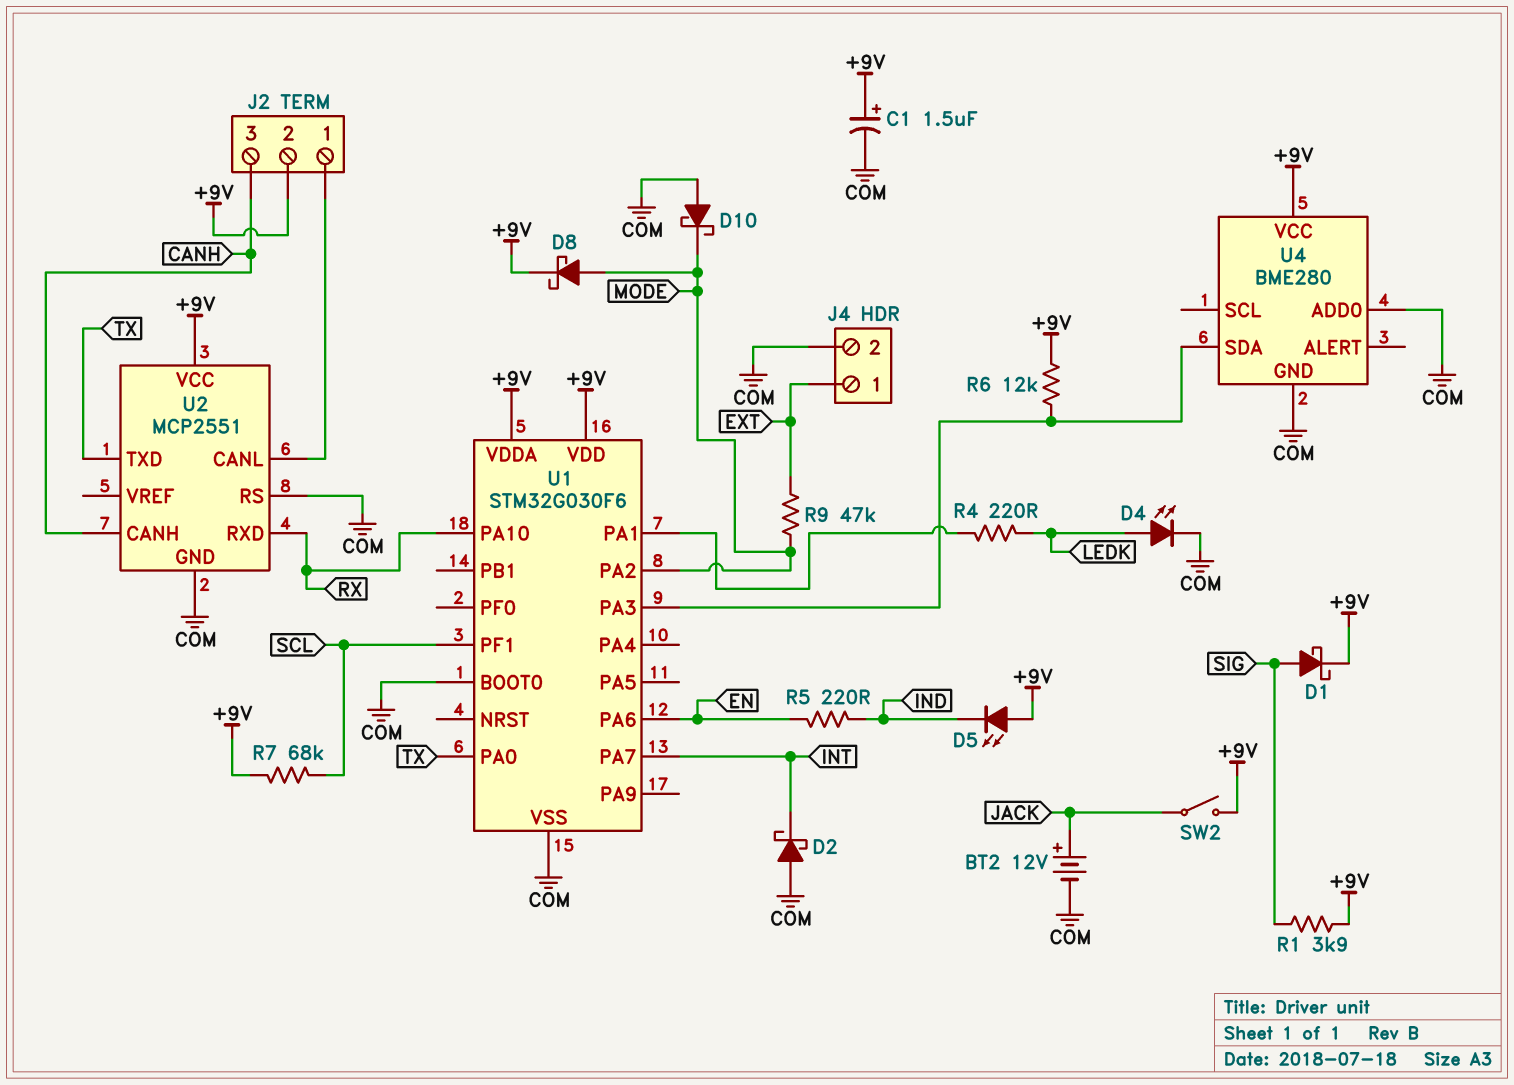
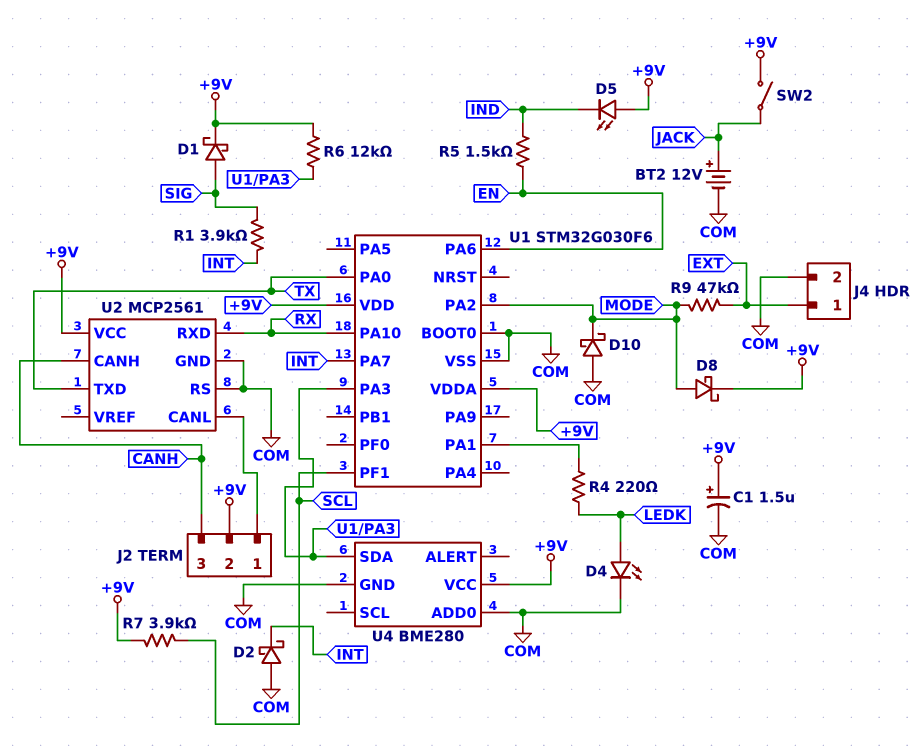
R1: 3.9k (+9V, SIG) -> 3.9k (INT, SIG)
R5: 220 (EN, IND) -> 1.5k (EN, IND)
R7: 68k (+9V, SCL) -> 3.9k (+9V, SCL)
U2: MCP2551 -> MCP2561

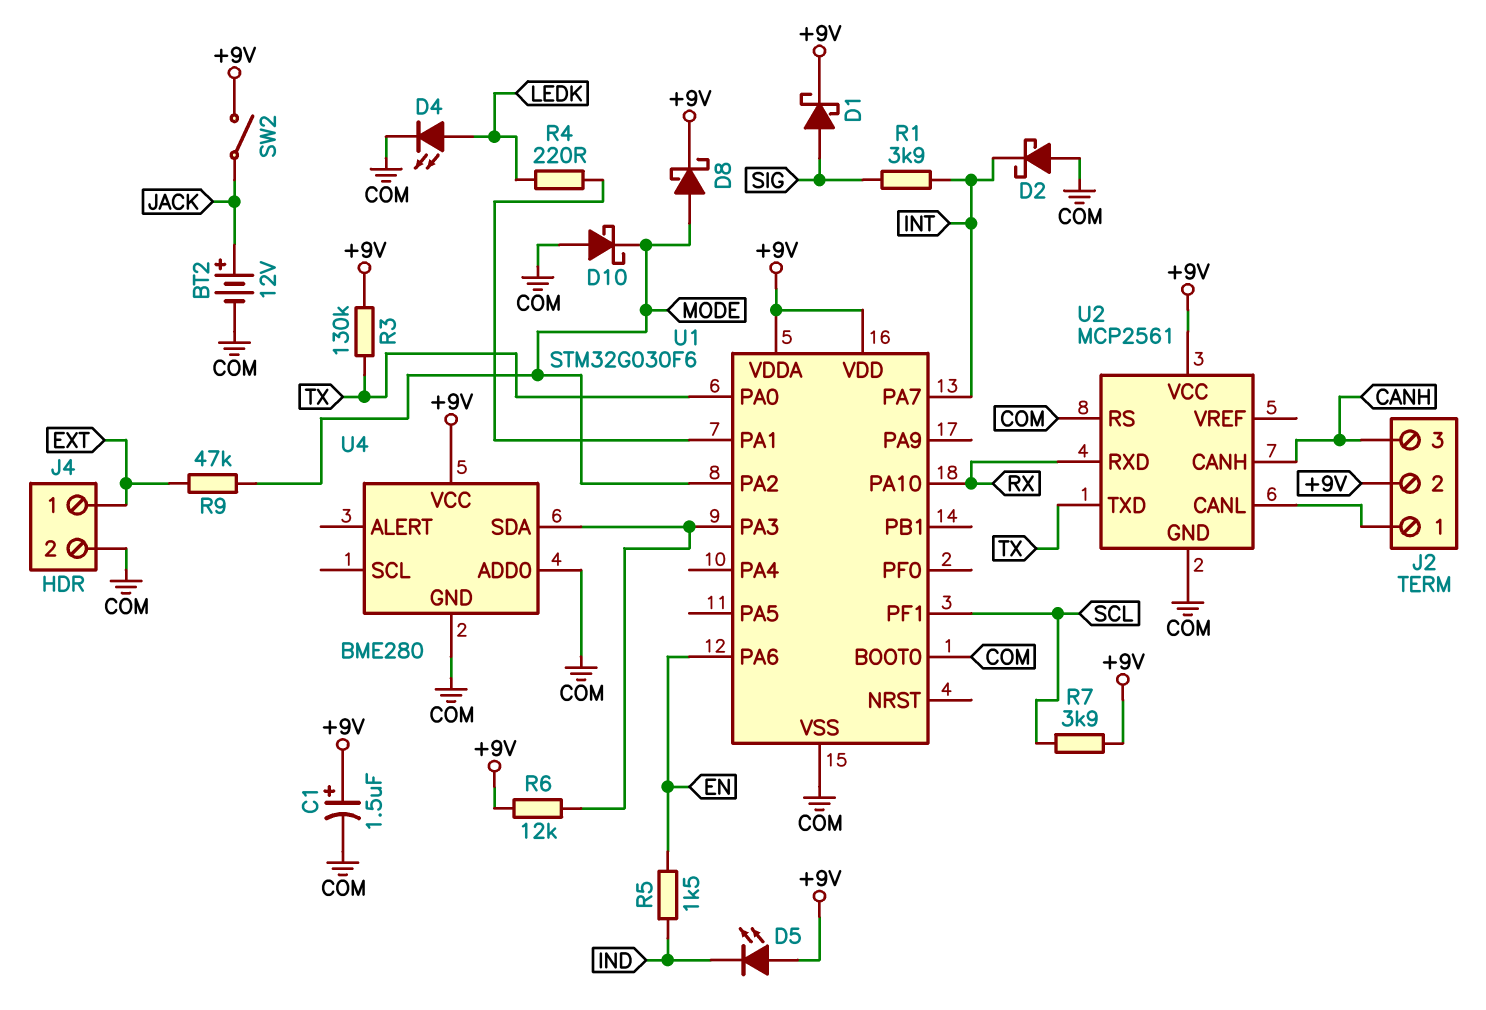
R3: none -> 130k (+9V, TX)

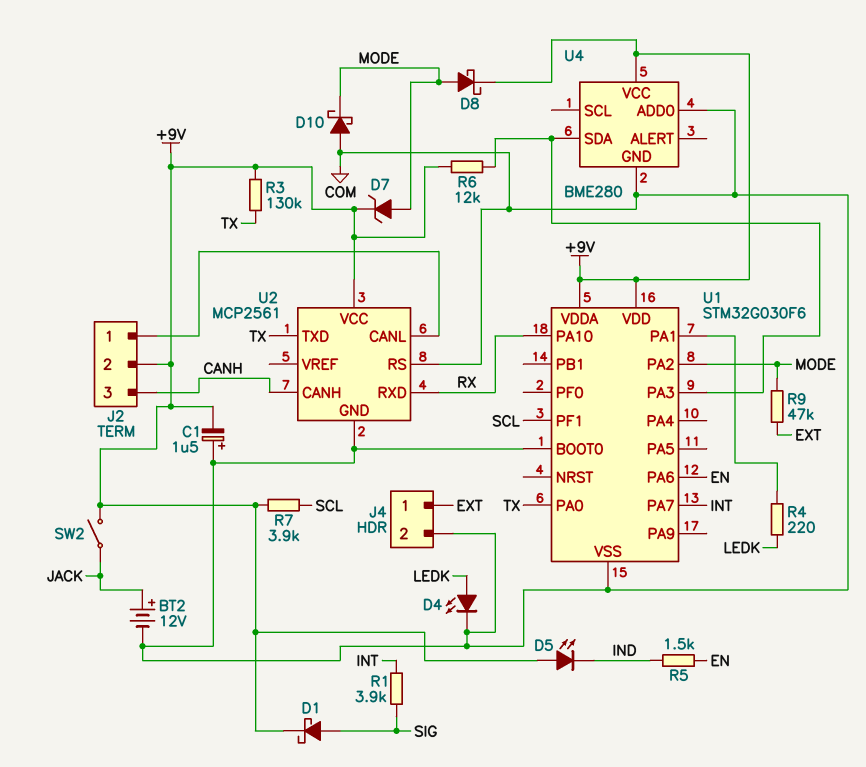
C1: 1.5uF (plus +9V, minus COM) -> 1.5uF (plus COM, minus +9V)
D2: schottky (A COM, K INT) -> none
D7: none -> zener (A MODE, K +9V)

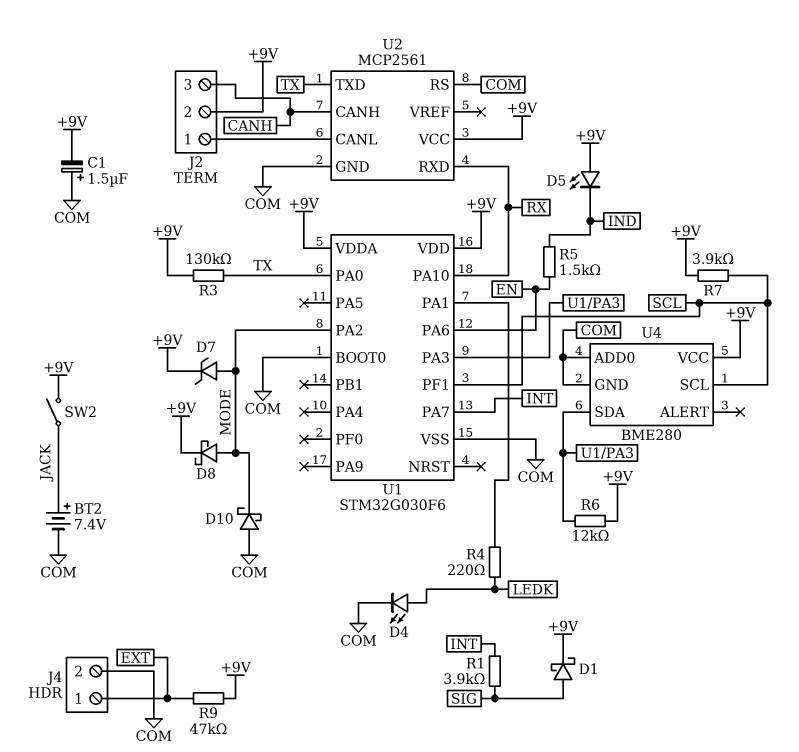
BT2: 12V (plus JACK, minus COM) -> 7.4V (plus JACK, minus COM)
R9: 47k (EXT, MODE) -> 47k (+9V, EXT)
U4 pin SCL: none -> SCL

